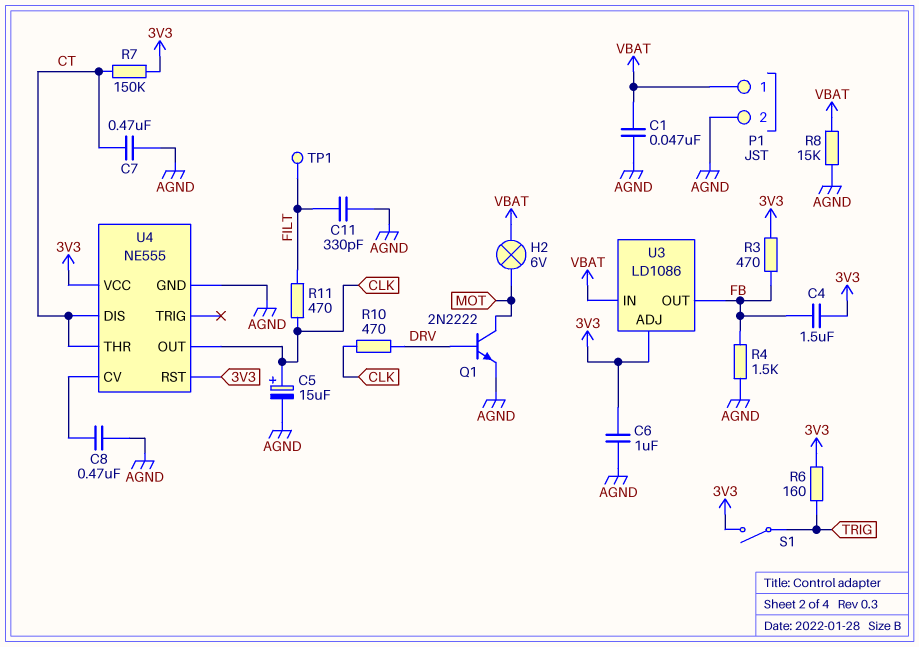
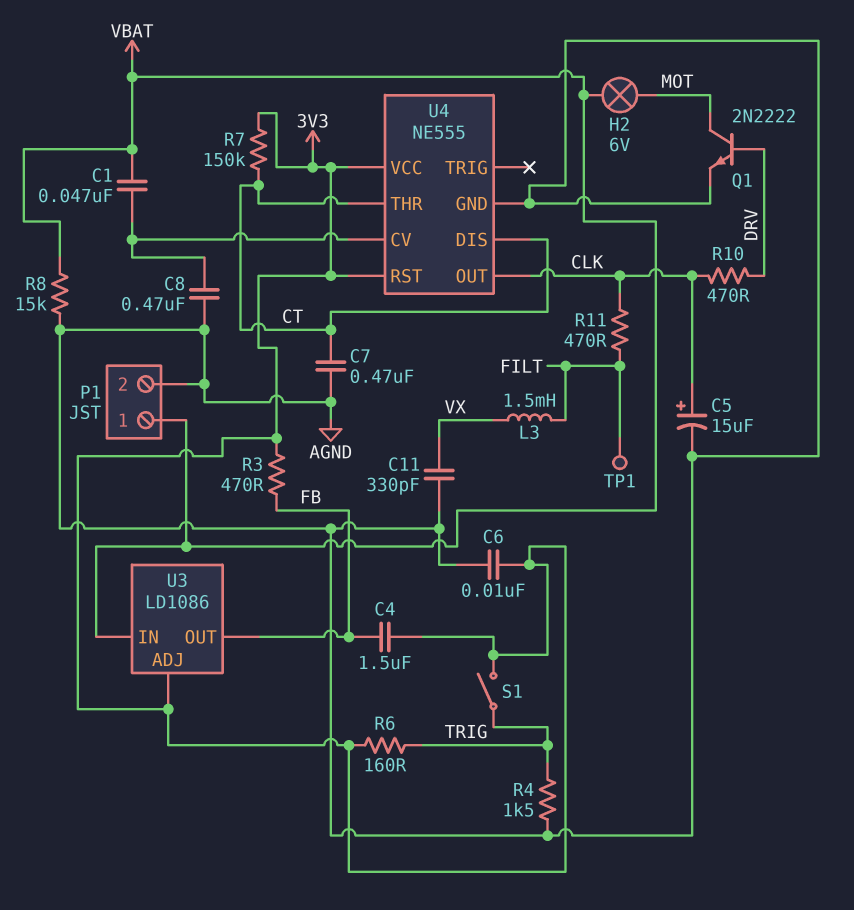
C1: 47nF (AGND, VBAT) -> 47nF (U4/CV, VBAT)
C6: 1uF (3V3, AGND) -> 10nF (3V3, AGND)
C11: 330pF (AGND, FILT) -> 330pF (AGND, VX)
L3: none -> 1.5mH (FILT, VX)
R4: 1.5k (AGND, FB) -> 1.5k (AGND, TRIG)

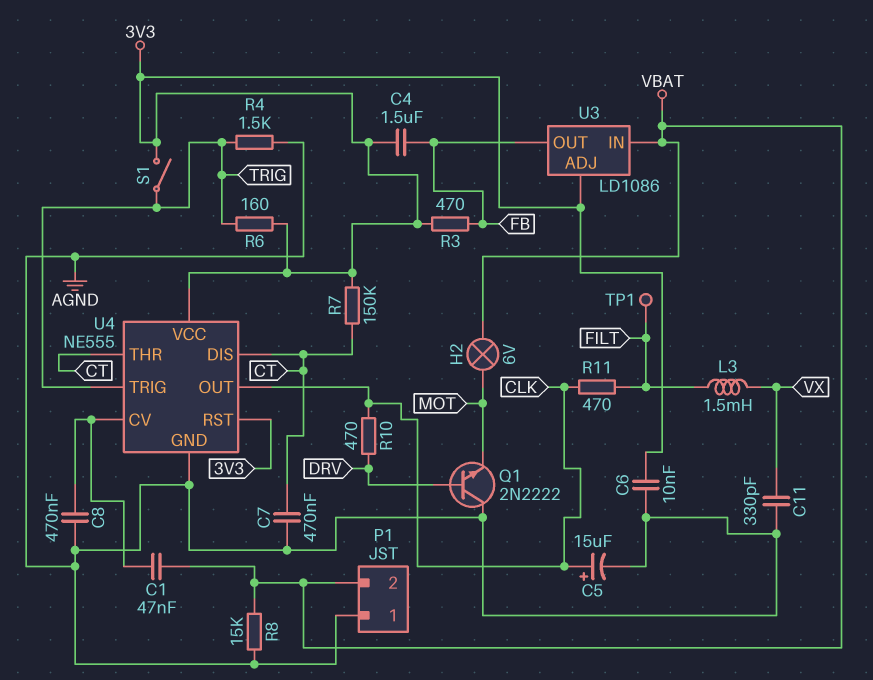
P1 pin 1: VBAT -> AGND
P1 pin 2: AGND -> VBAT
Q1: NPN 2N2222 (B DRV, C MOT, E AGND) -> NPN 2N2222 (B DRV, C AGND, E MOT)
U4 pin TRIG: none -> TRIG

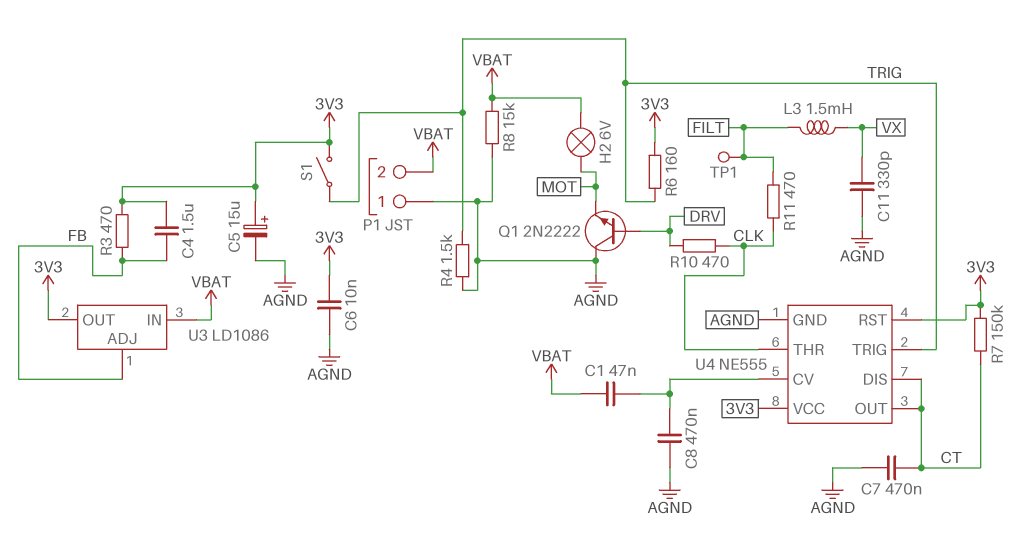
C5: 15uF (plus CLK, minus AGND) -> 15uF (plus 3V3, minus AGND)
U3 pin ADJ: 3V3 -> FB
U3 pin OUT: FB -> 3V3
U4 pin OUT: CLK -> CT
U4 pin THR: CT -> CLK

